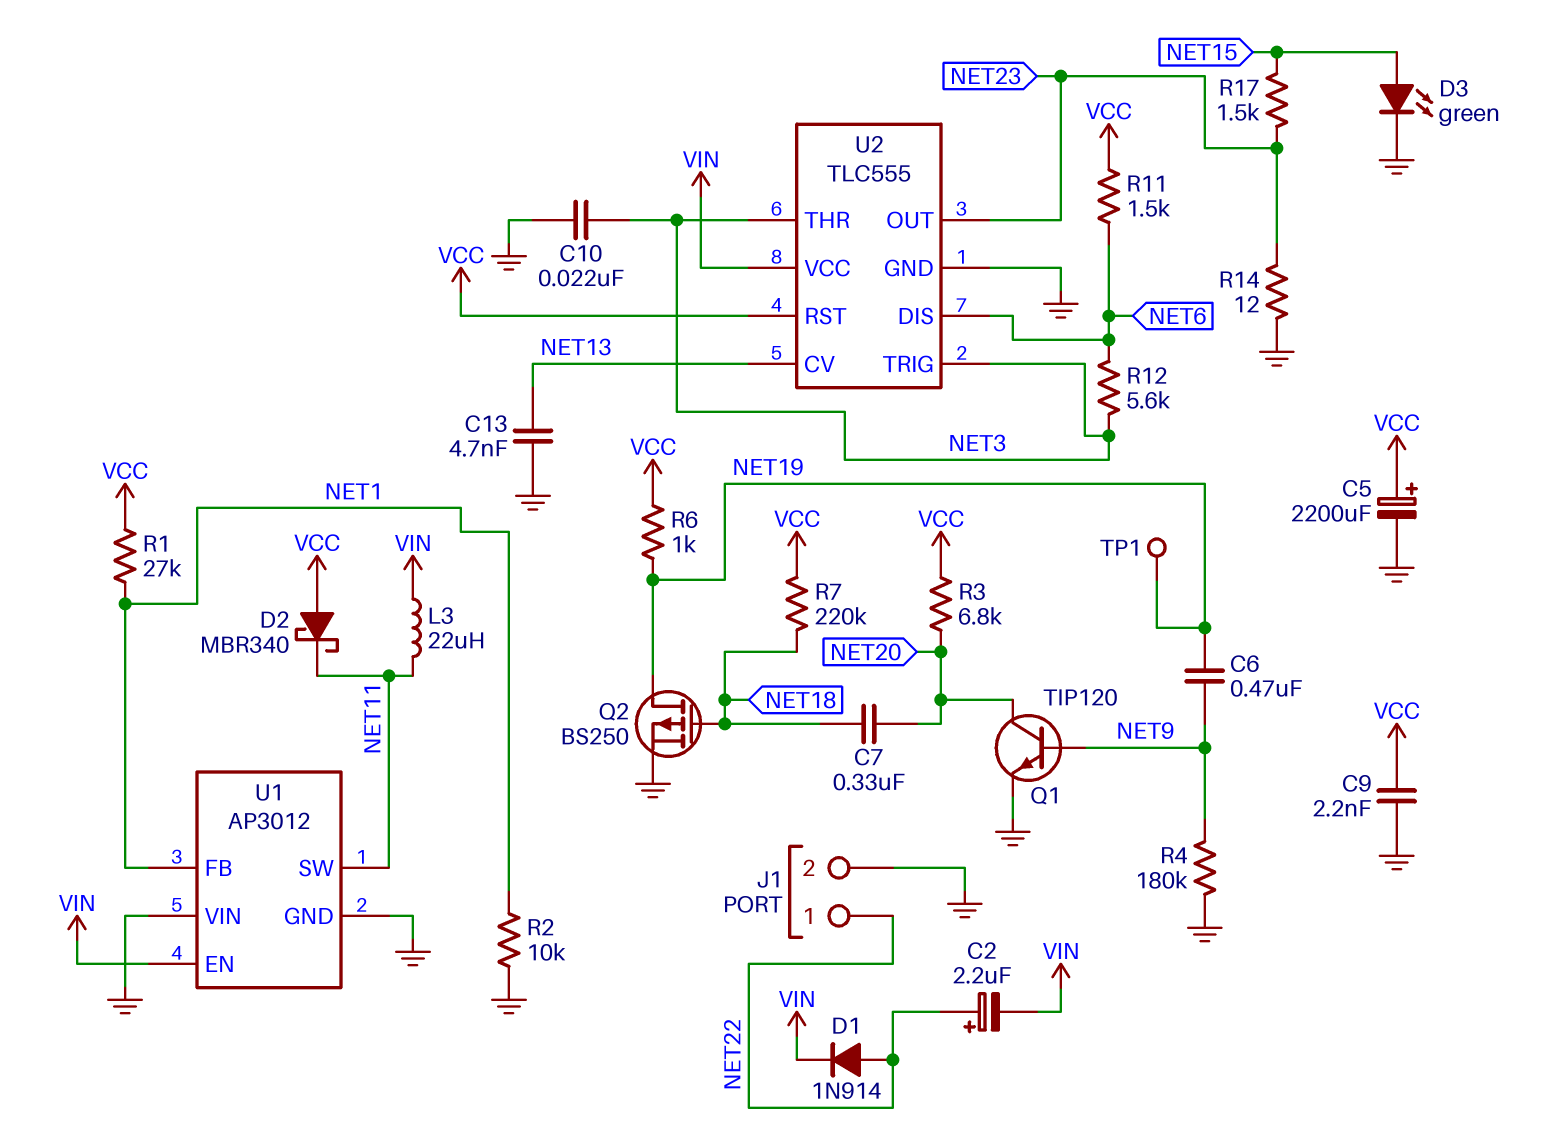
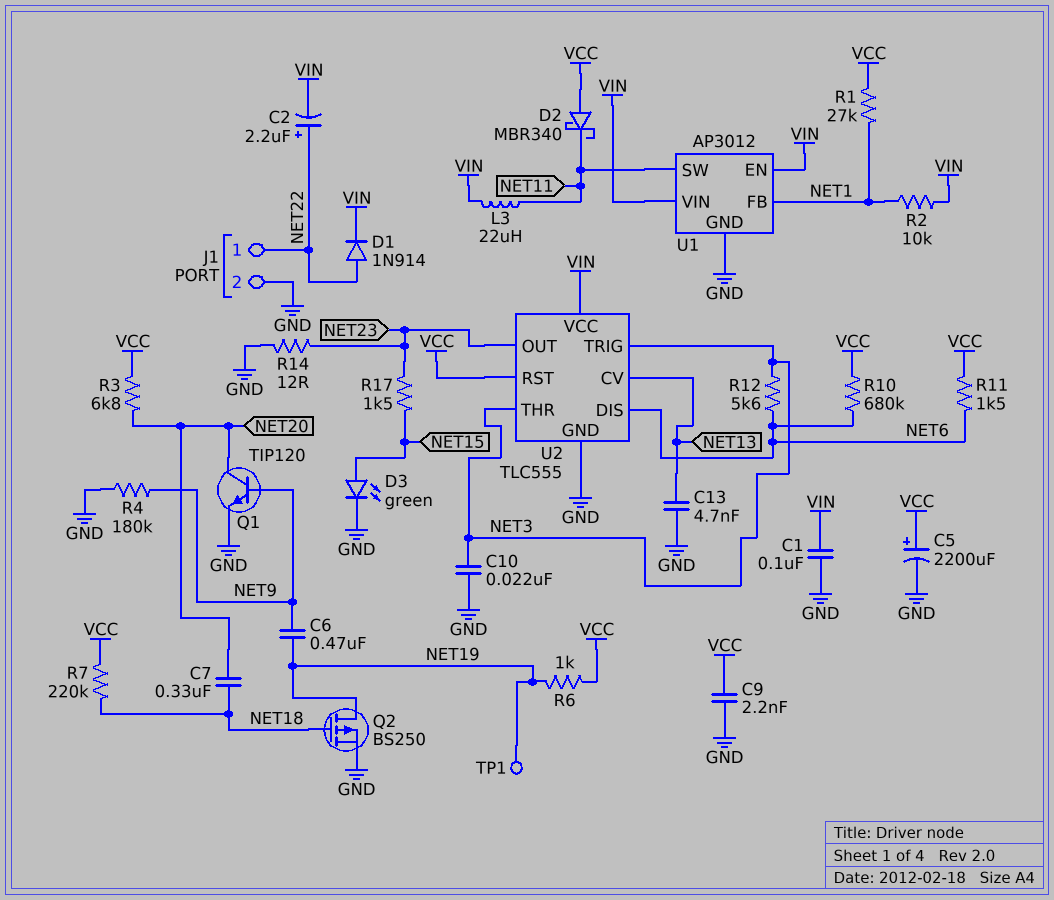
C1: none -> 100nF (GND, VIN)
R2: 10k (GND, NET1) -> 10k (NET1, VIN)
R10: none -> 680k (NET6, VCC)
U1 pin VIN: GND -> VIN

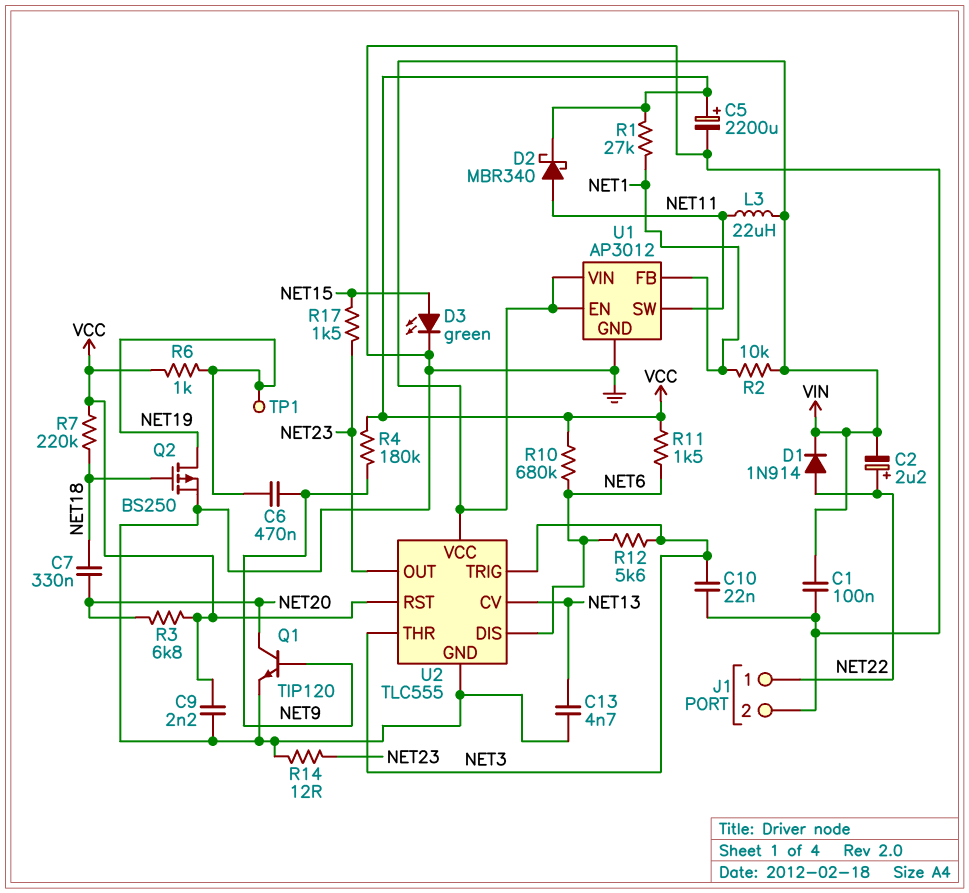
D2: schottky MBR340 (A VCC, K NET11) -> schottky MBR340 (A NET11, K VCC)
R4: 180k (GND, NET9) -> 180k (NET9, VCC)

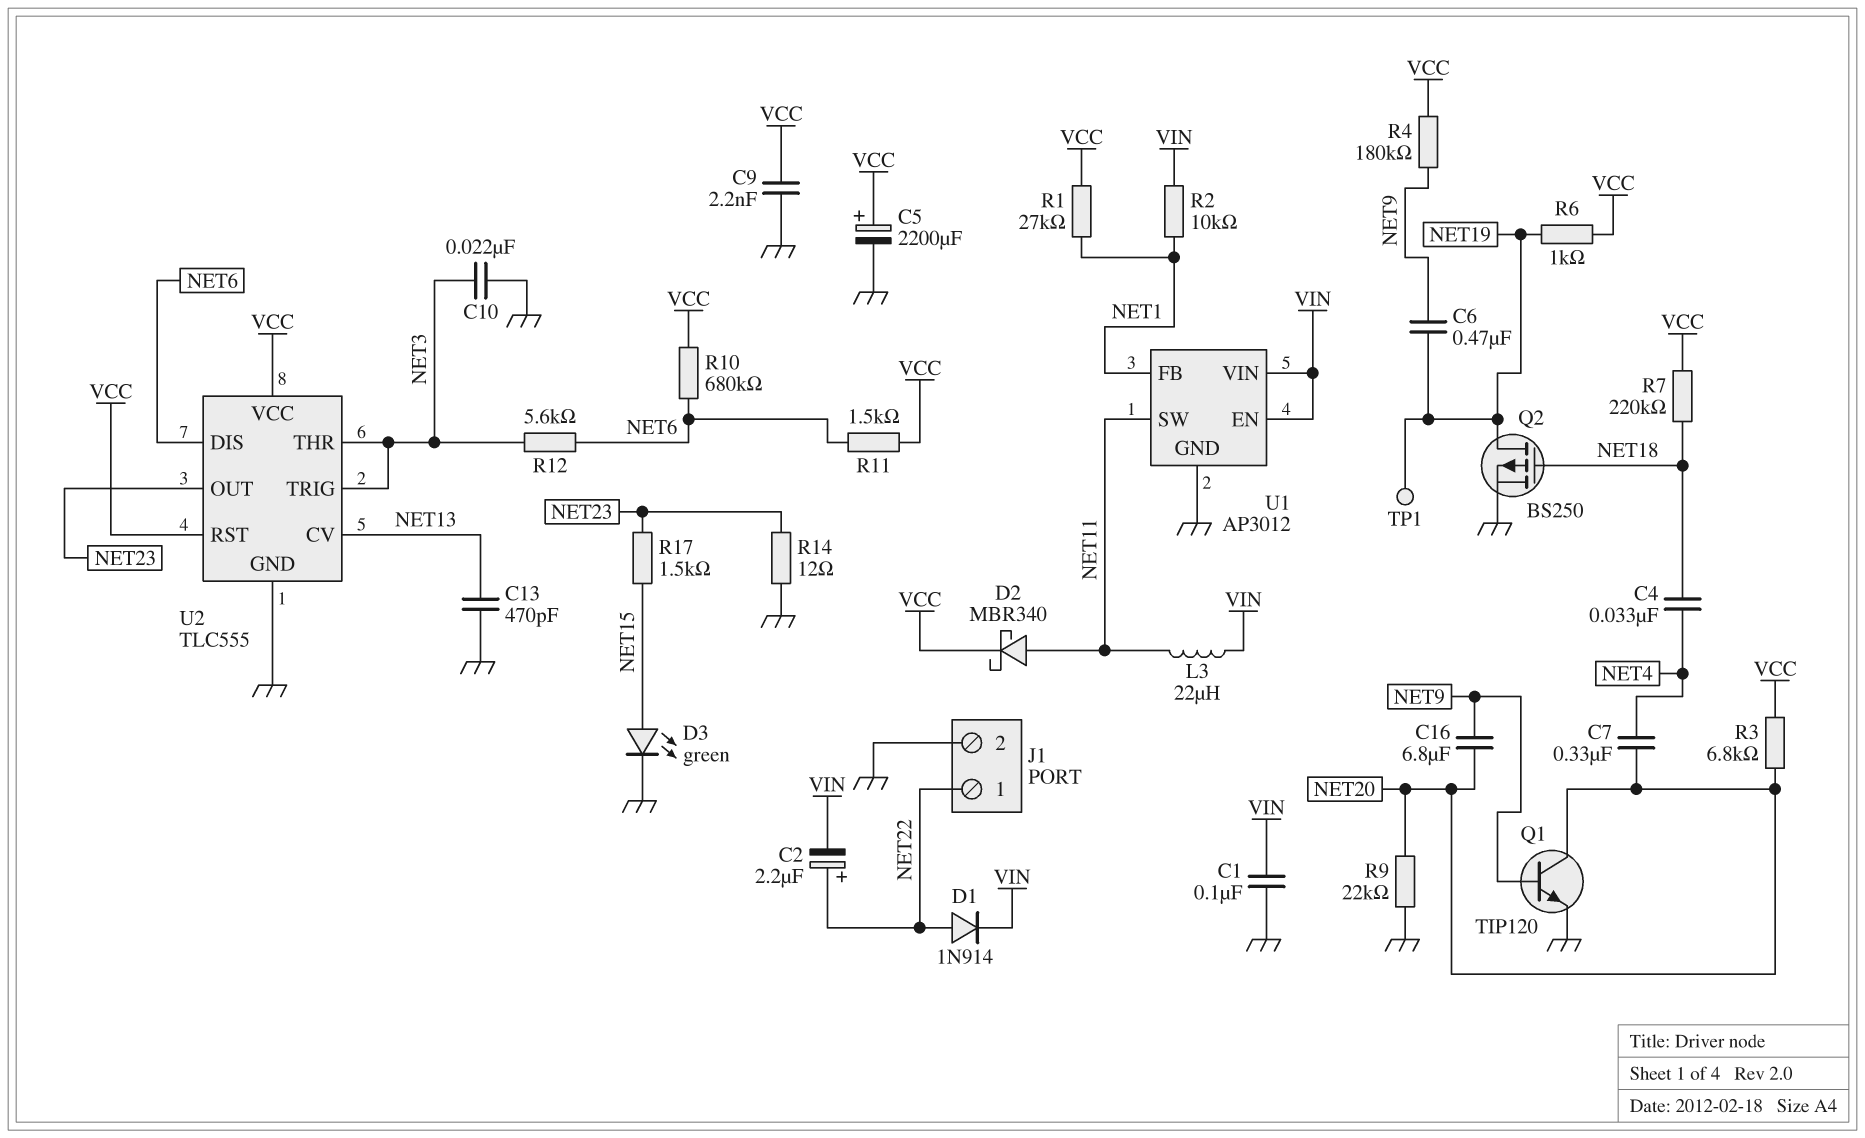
C4: none -> 33nF (NET4, NET18)
C7: 330nF (NET18, NET20) -> 330nF (NET4, NET20)
C13: 4.7nF (GND, NET13) -> 470pF (GND, NET13)
C16: none -> 6.8uF (NET9, NET20)
R9: none -> 22k (GND, NET20)
U2 pin VCC: VIN -> VCC

